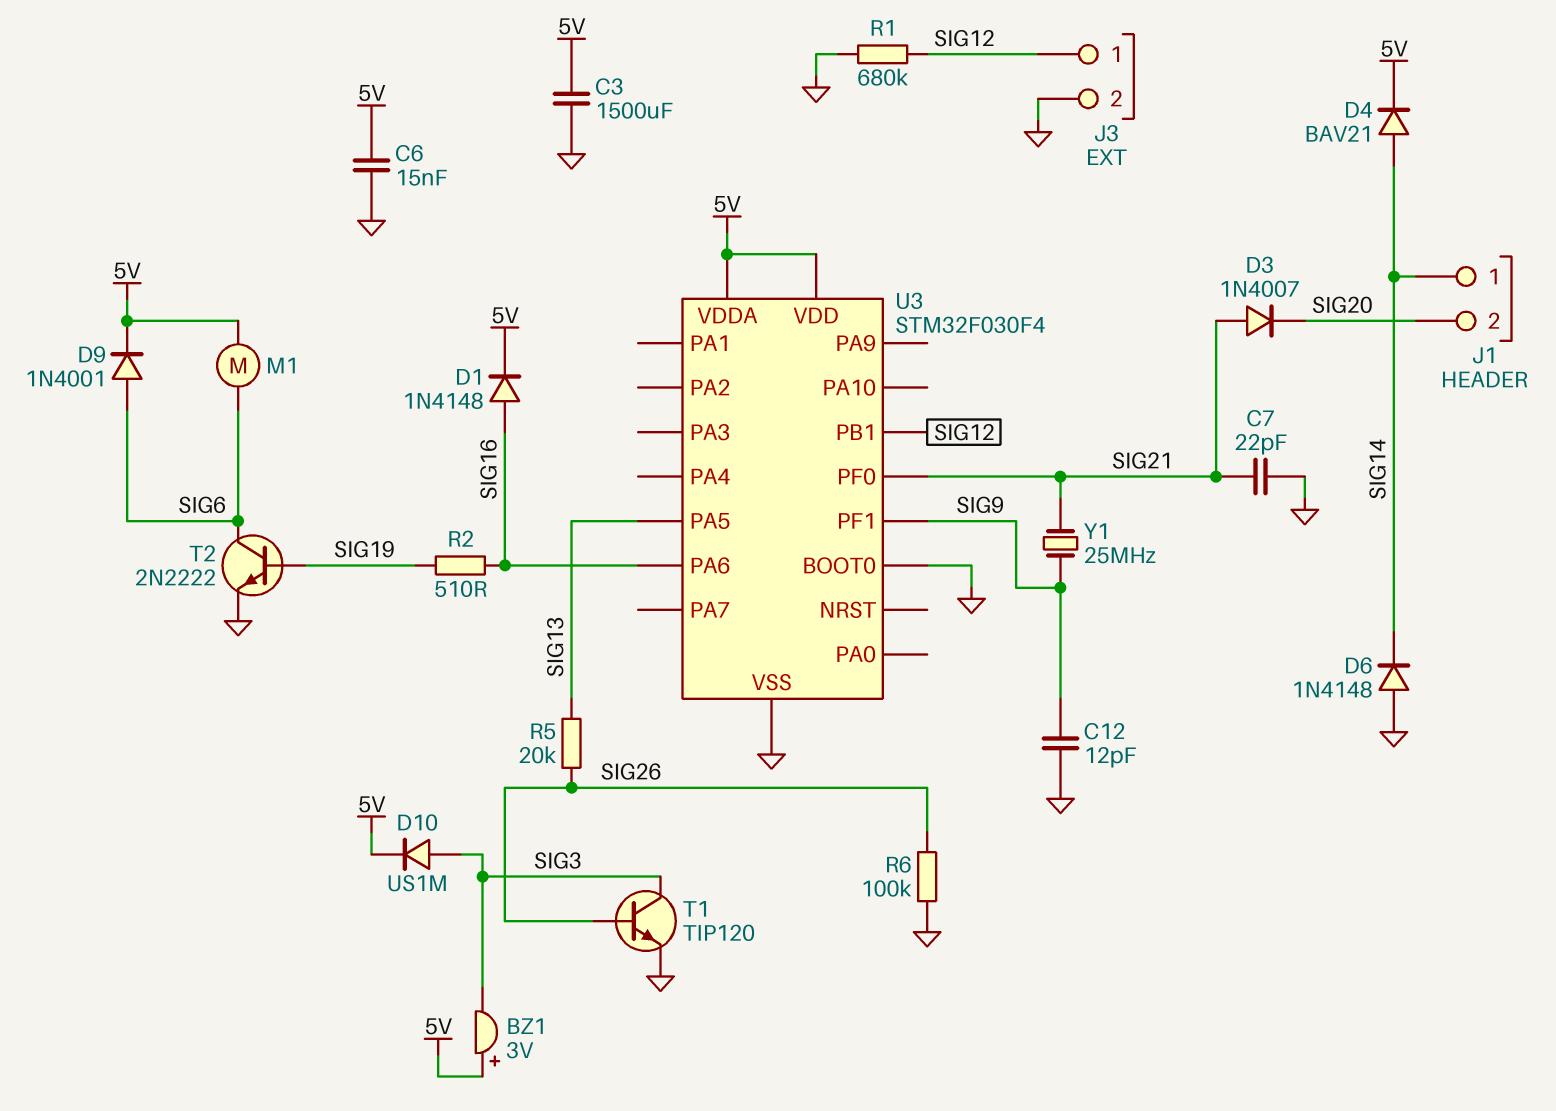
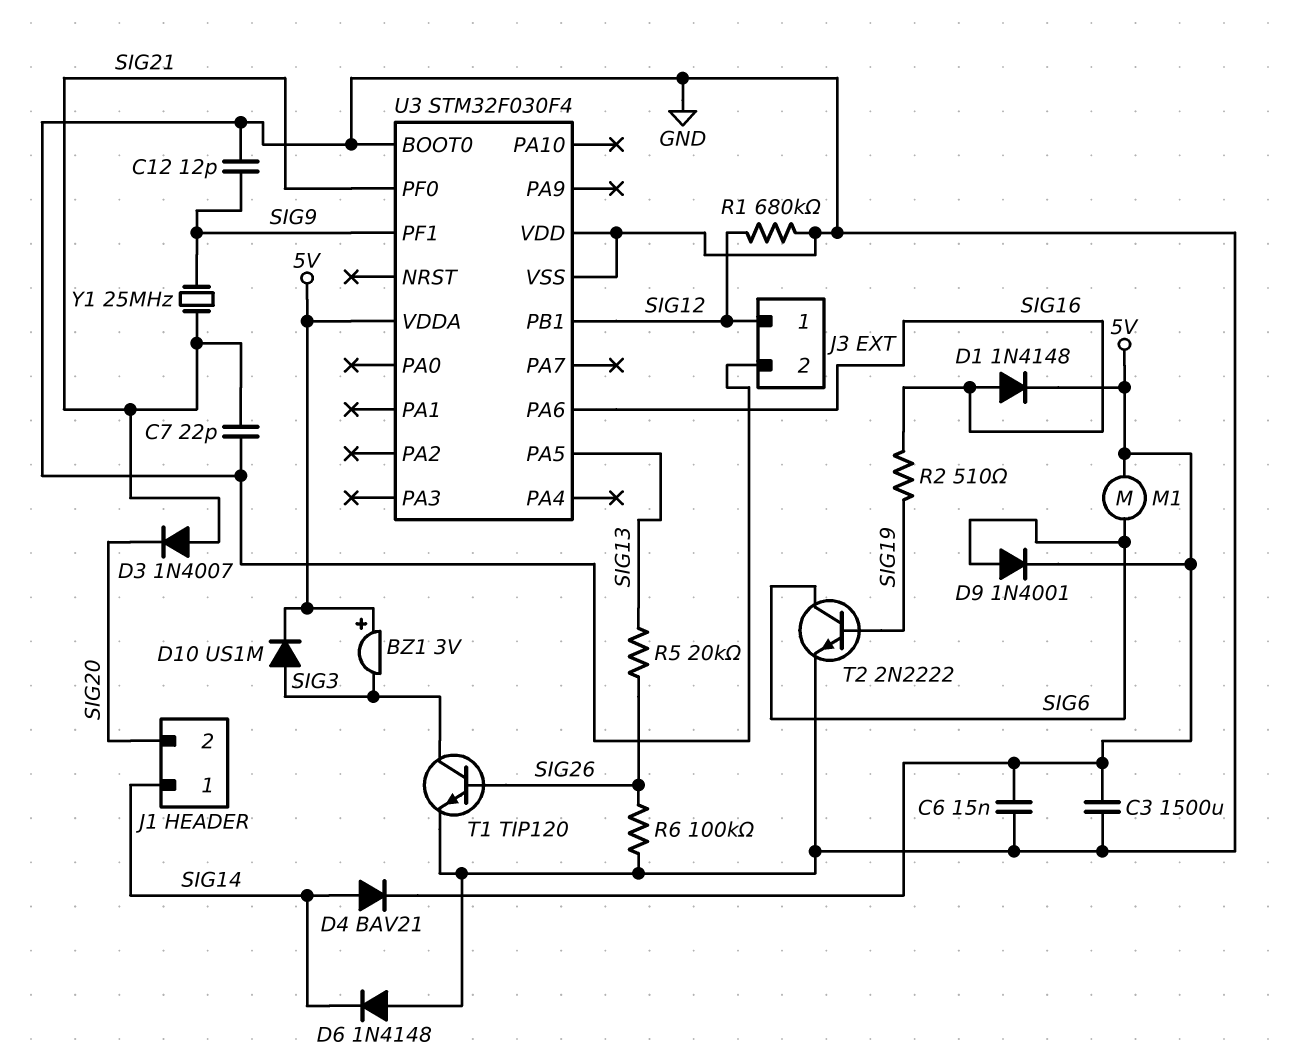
U3 pin VDD: 5V -> GND

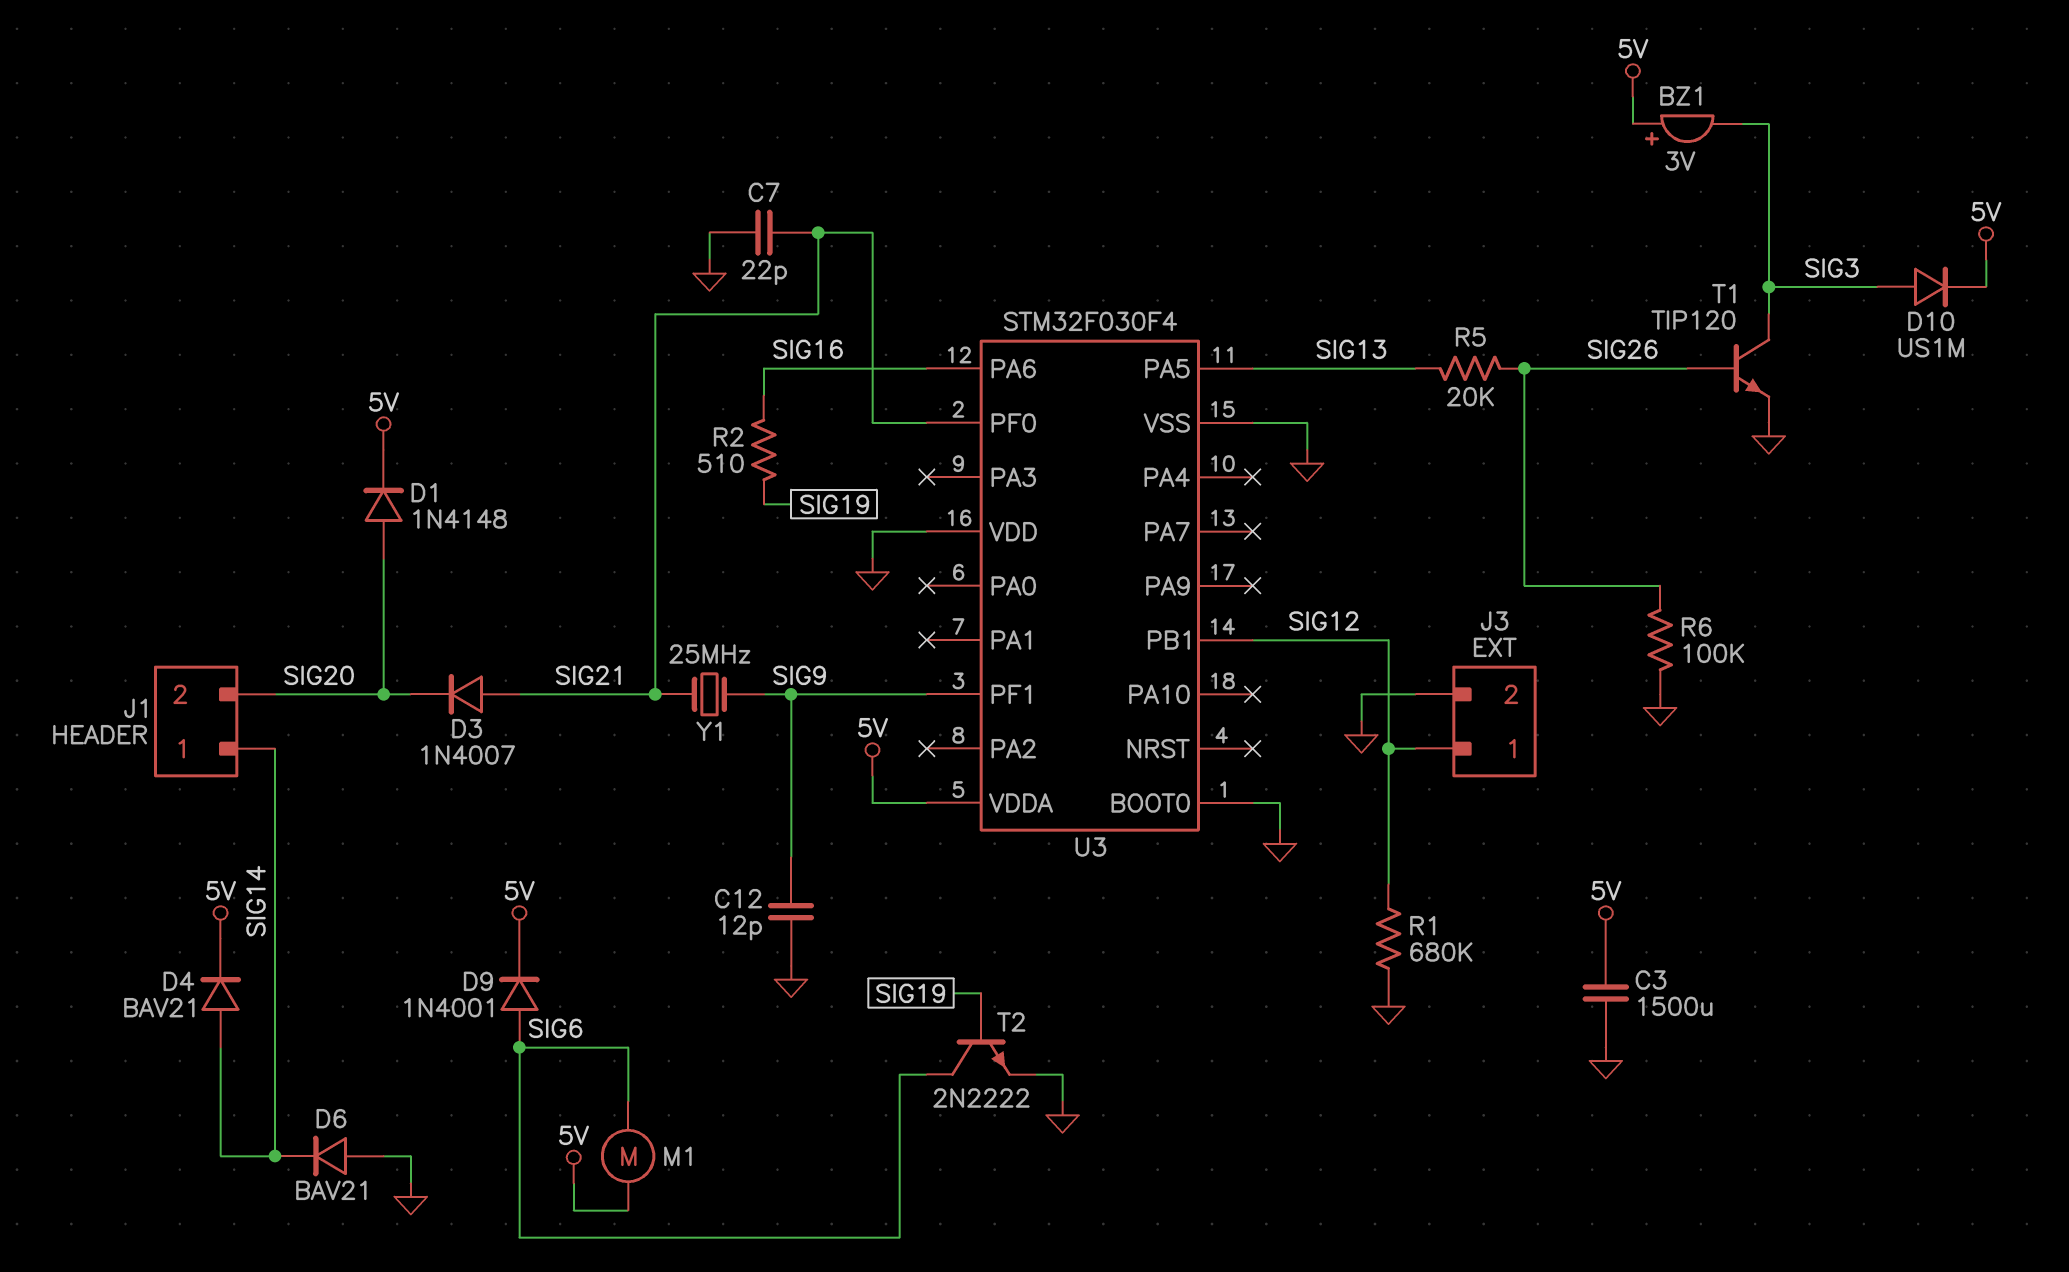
C6: 15nF (5V, GND) -> none
D1: diode 1N4148 (A SIG16, K 5V) -> diode 1N4148 (A SIG20, K 5V)
D6: diode 1N4148 (A GND, K SIG14) -> diode BAV21 (A GND, K SIG14)

